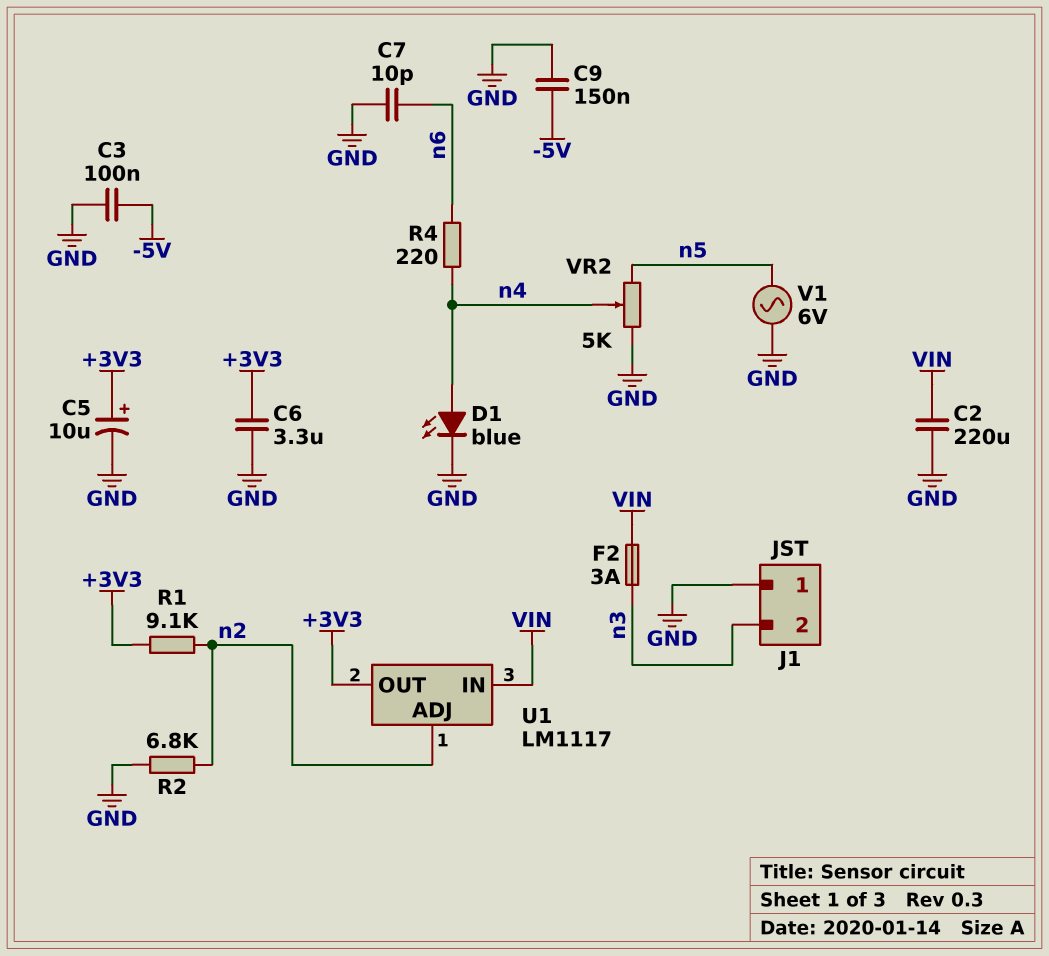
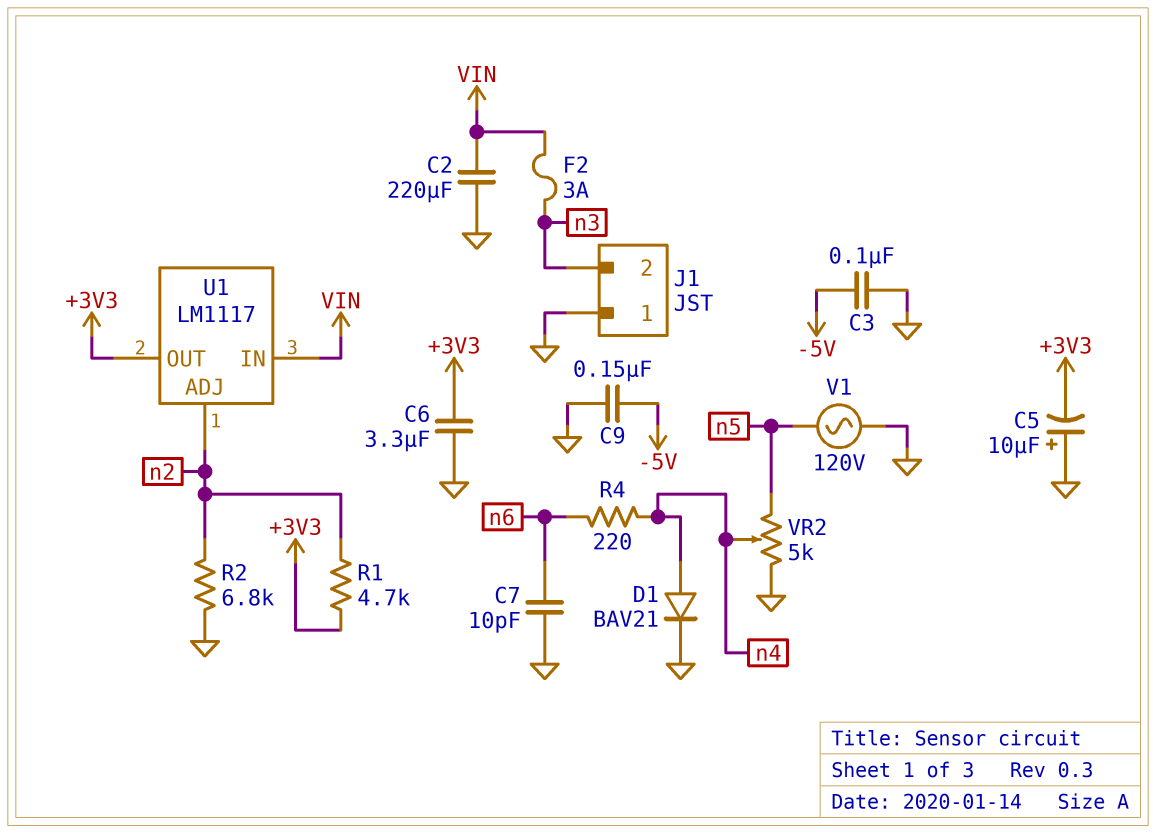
C5: 10uF (plus +3V3, minus GND) -> 10uF (plus GND, minus +3V3)
D1: LED blue (A n4, K GND) -> diode BAV21 (A n4, K GND)
R1: 9.1k (+3V3, n2) -> 4.7k (+3V3, n2)
V1: AC 6V (GND, n5) -> AC 120V (GND, n5)

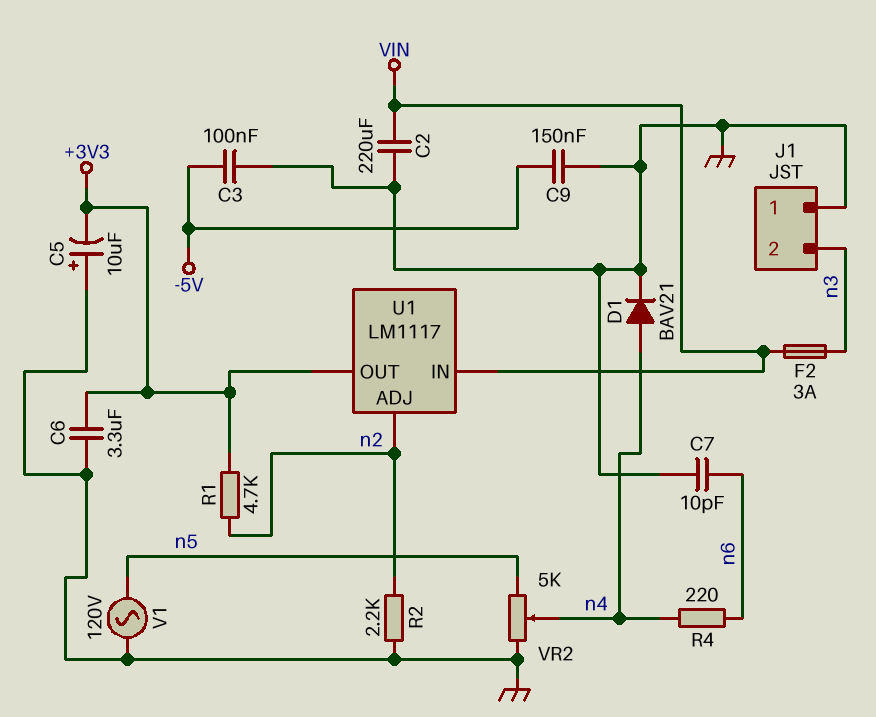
R2: 6.8k (GND, n2) -> 2.2k (GND, n2)

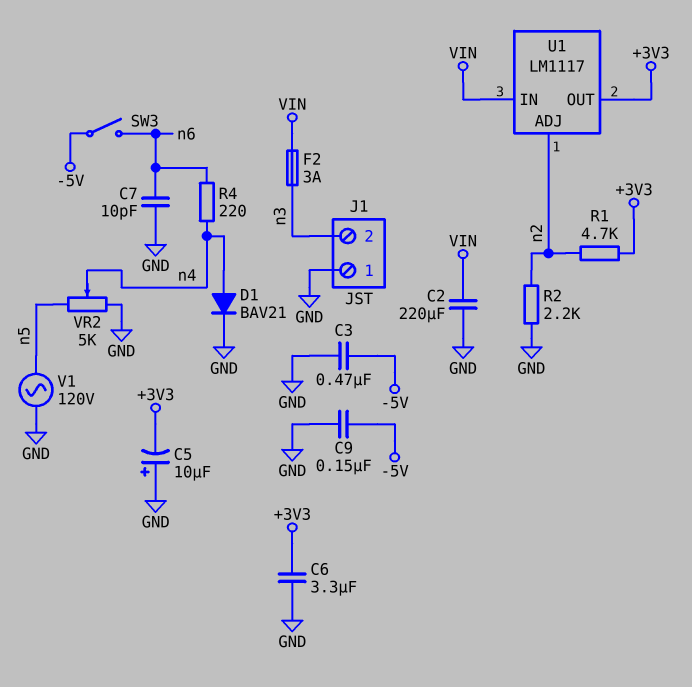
C3: 100nF (-5V, GND) -> 470nF (-5V, GND)
SW3: none -> switch (-5V, n6)

